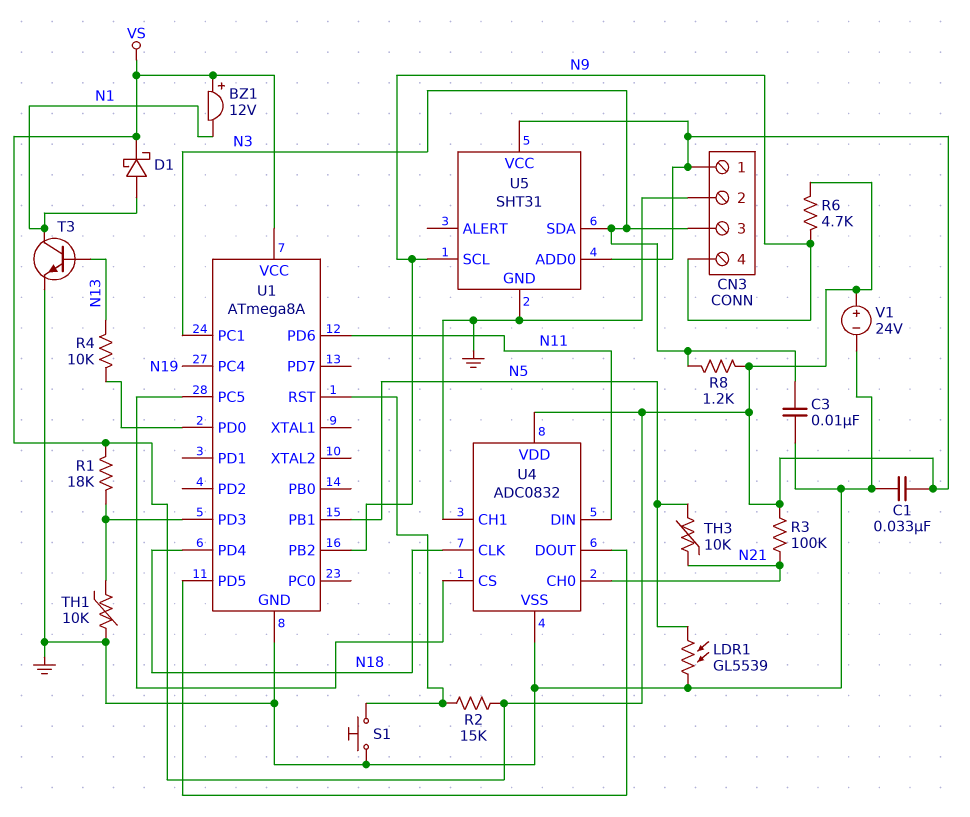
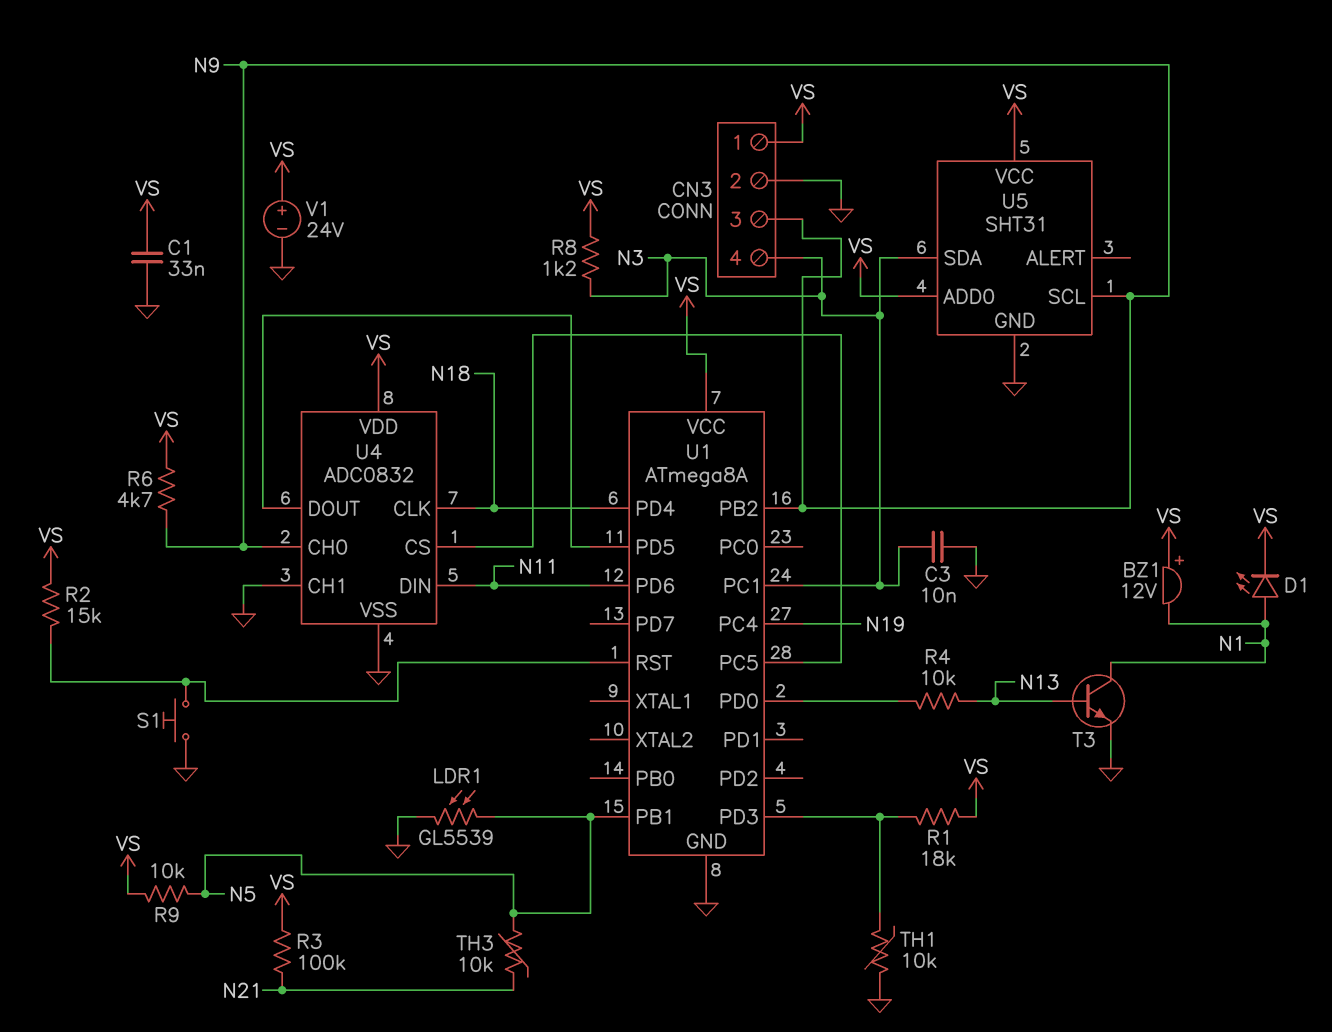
CN3 pin 3: N3 -> N9
CN3 pin 4: N9 -> N3
D1: schottky (A N1, K VS) -> LED (A N1, K VS)
R9: none -> 10k (N5, VS)
U4 pin CH0: N21 -> N9

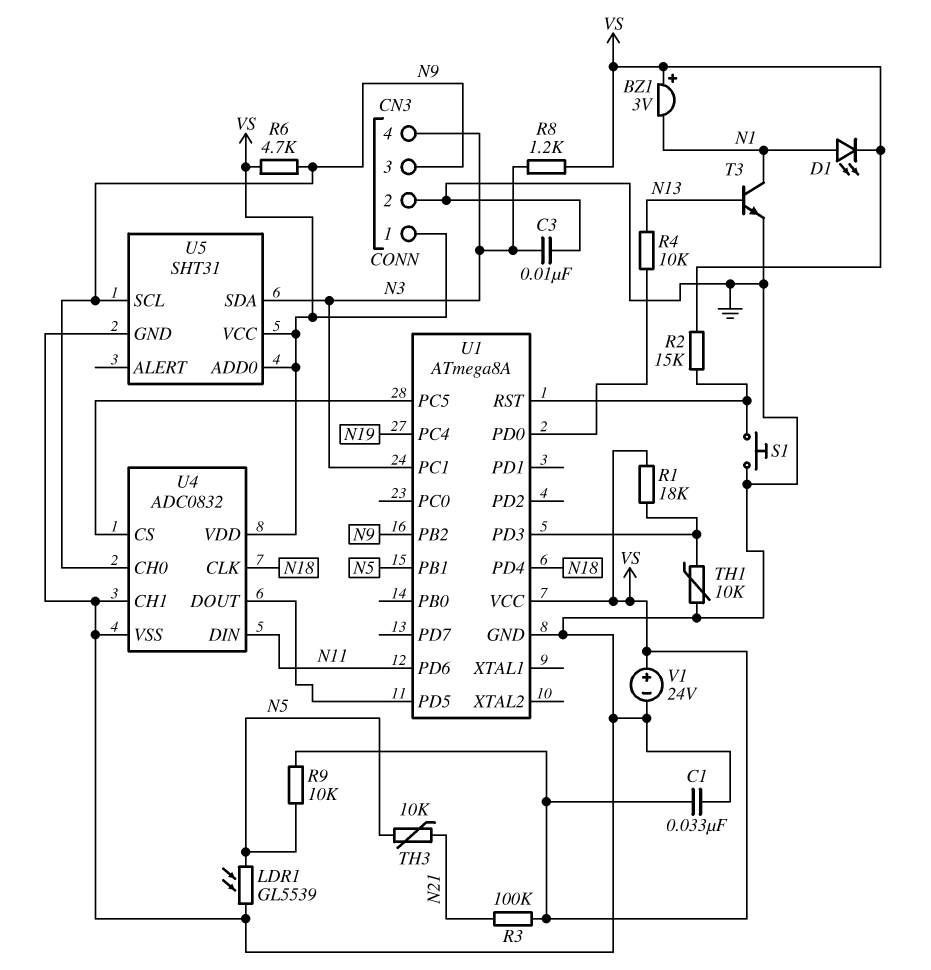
BZ1: buzzer 12V (plus VS, minus N1) -> buzzer 3V (plus VS, minus N1)

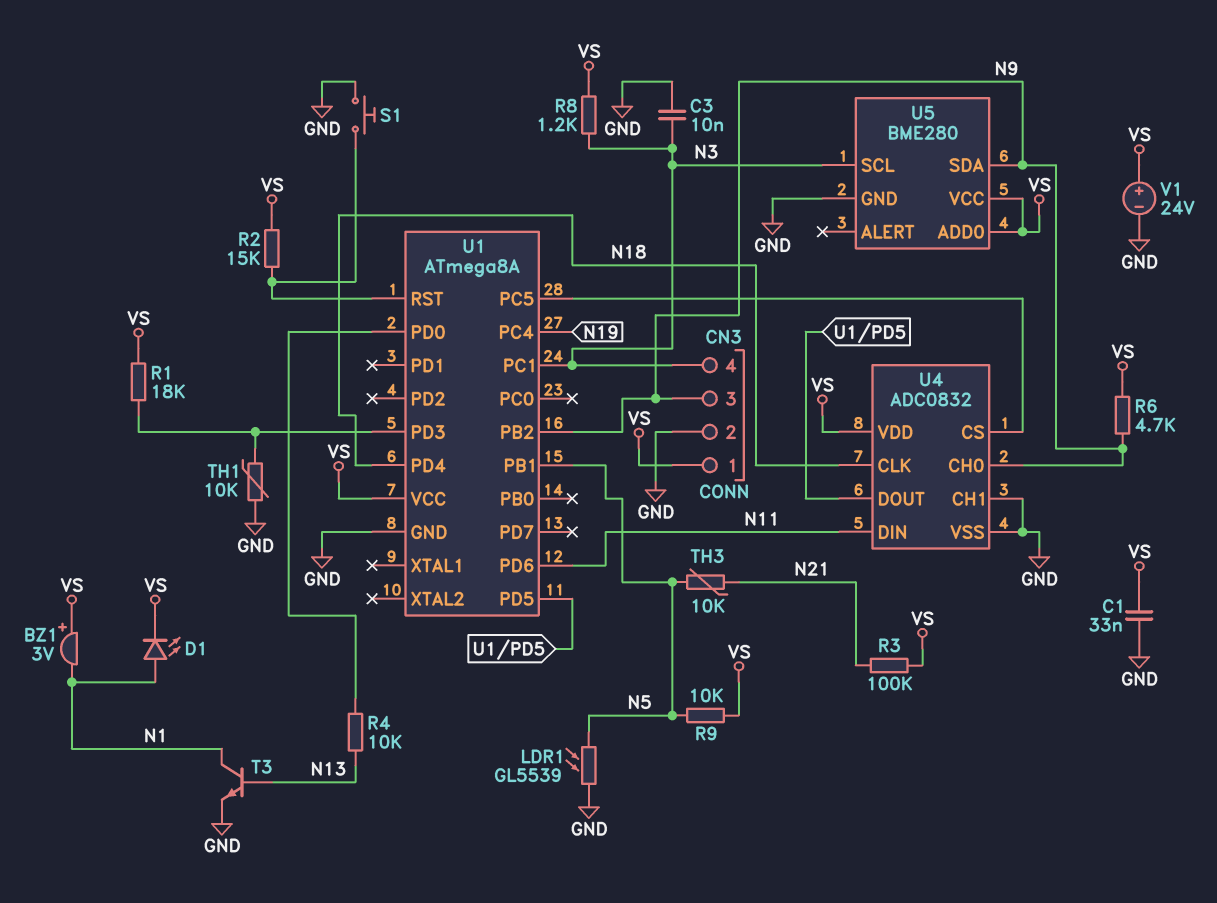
U5: SHT31 -> BME280
U5 pin SCL: N9 -> N3
U5 pin SDA: N3 -> N9

